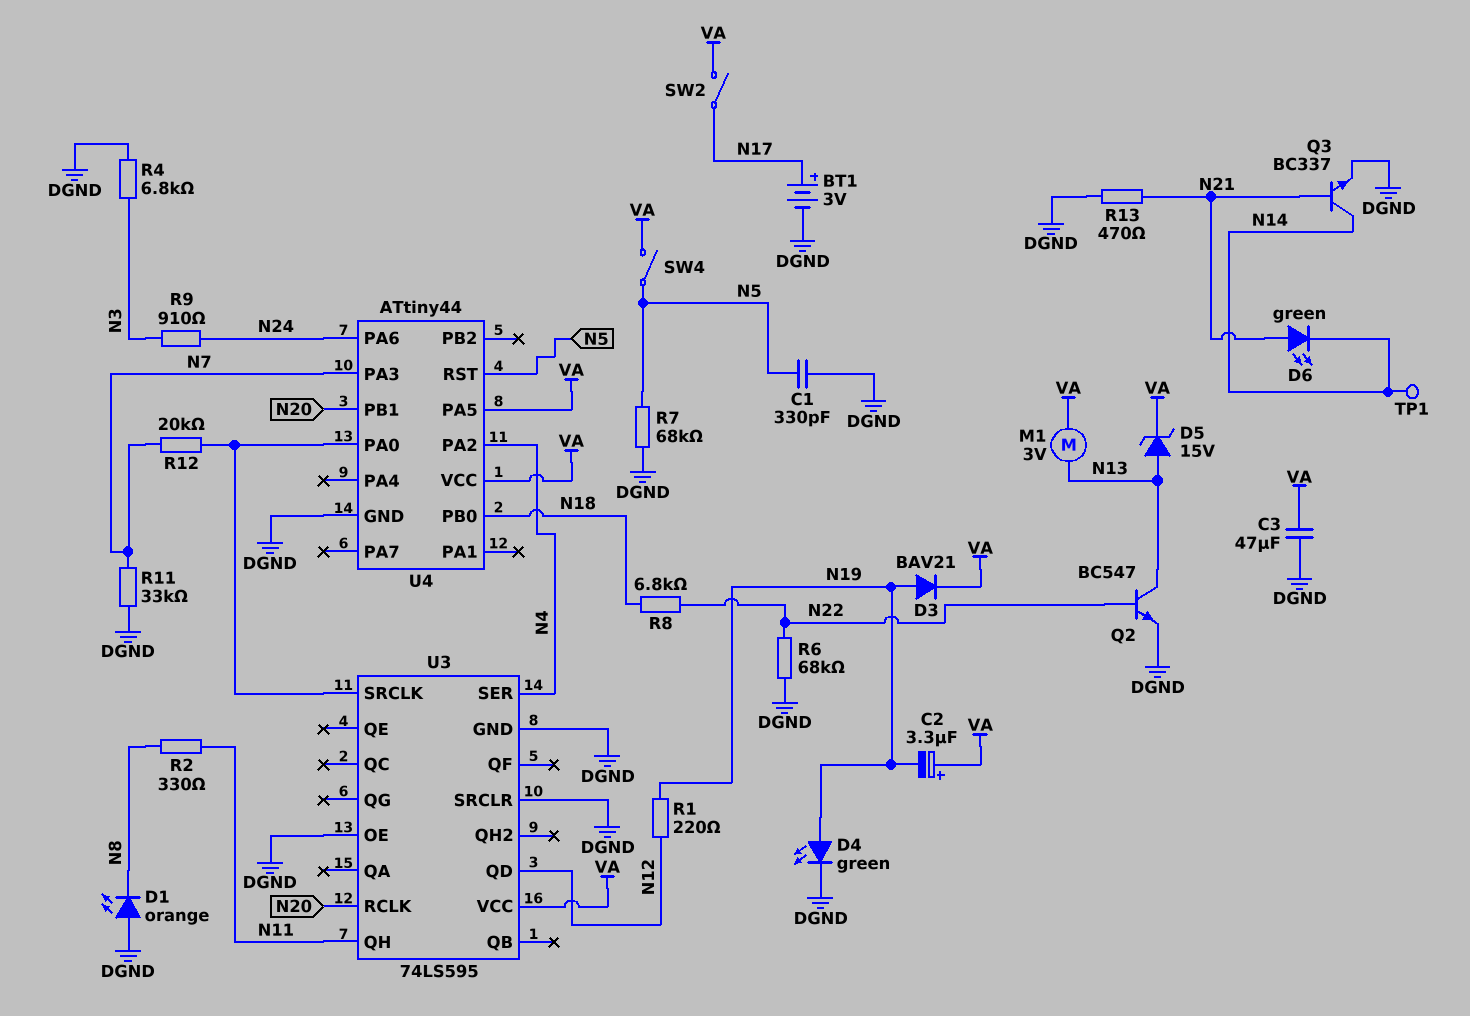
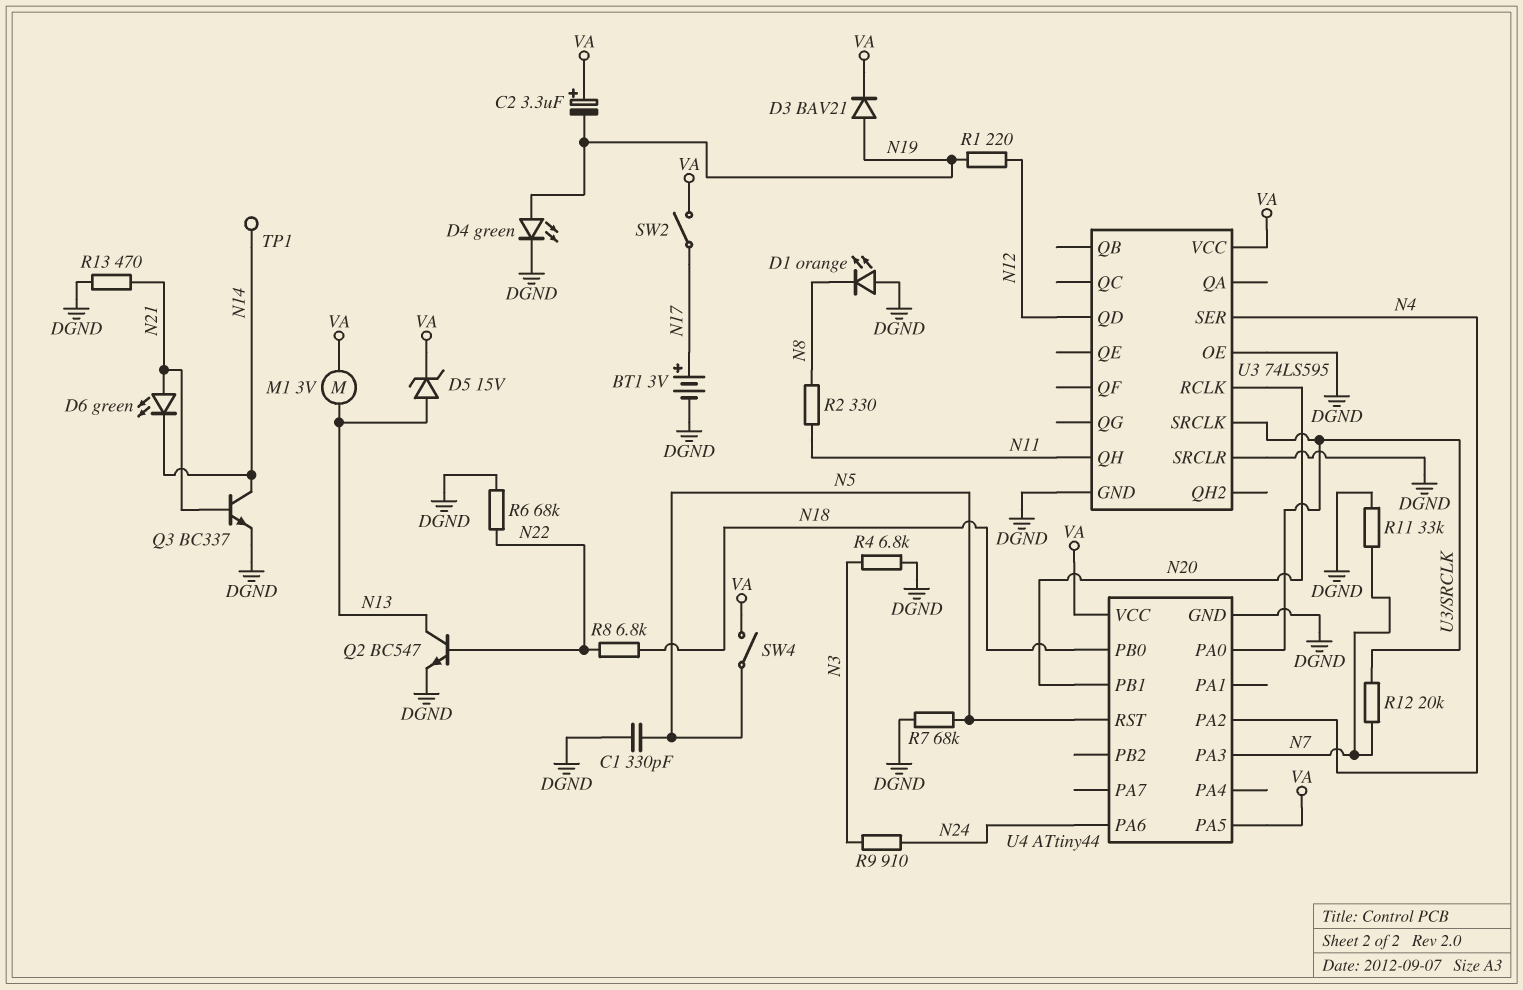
C3: 47uF (DGND, VA) -> none

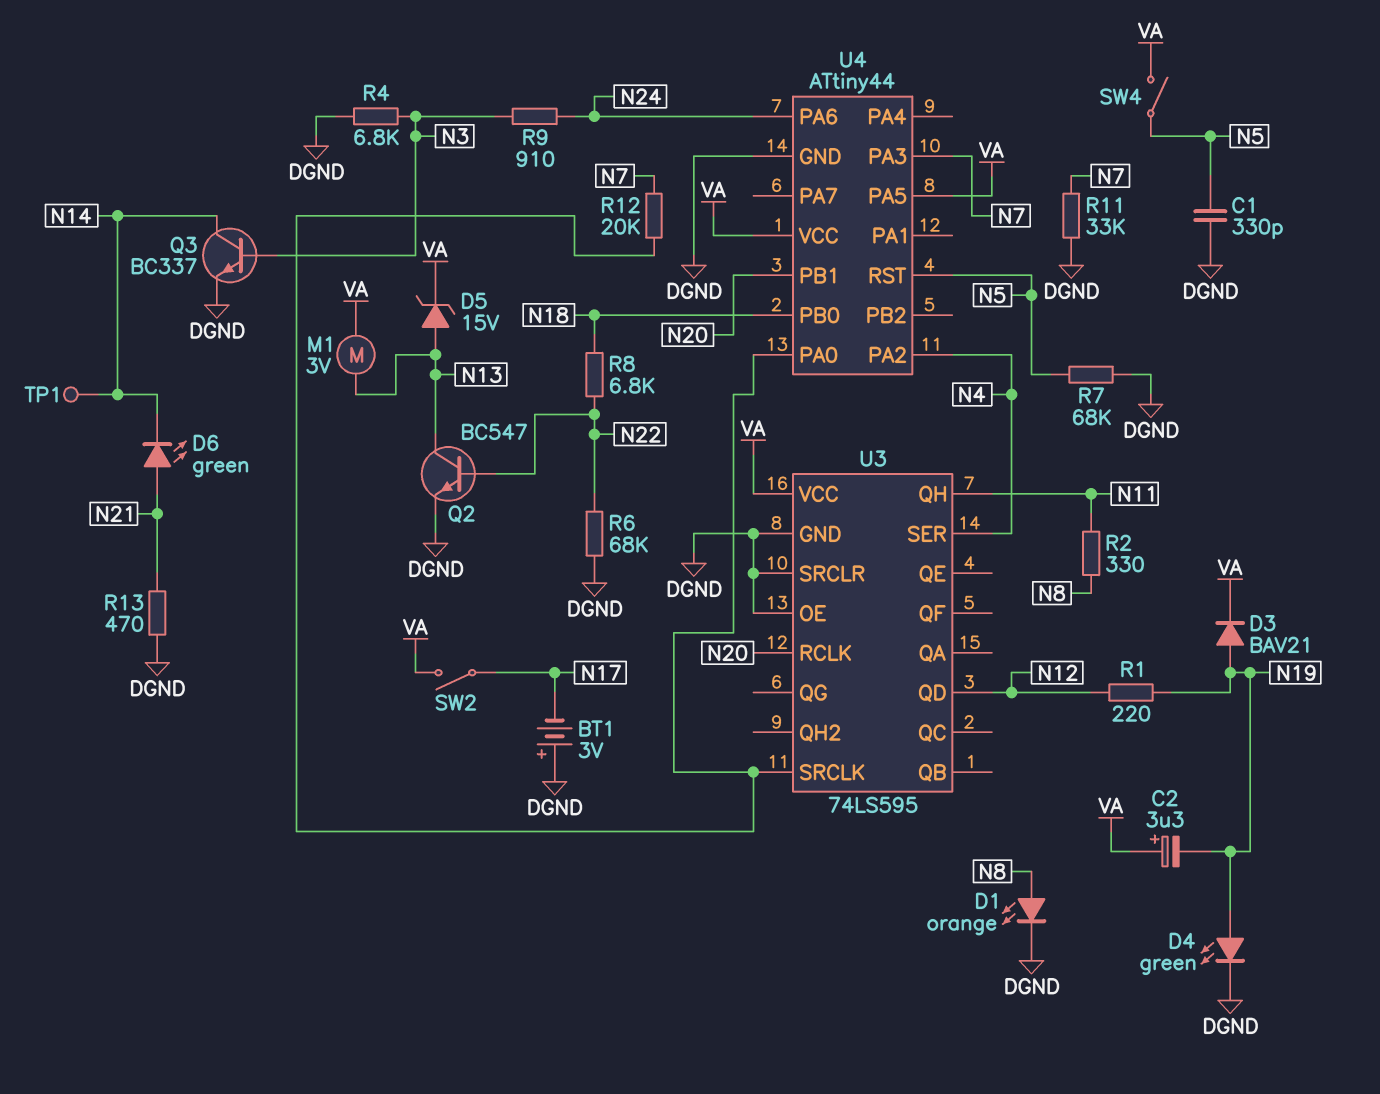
BT1: 3V (plus N17, minus DGND) -> 3V (plus DGND, minus N17)
D1: LED orange (A DGND, K N8) -> LED orange (A N8, K DGND)
Q3: NPN BC337 (B N21, C N14, E DGND) -> NPN BC337 (B N3, C N14, E DGND)

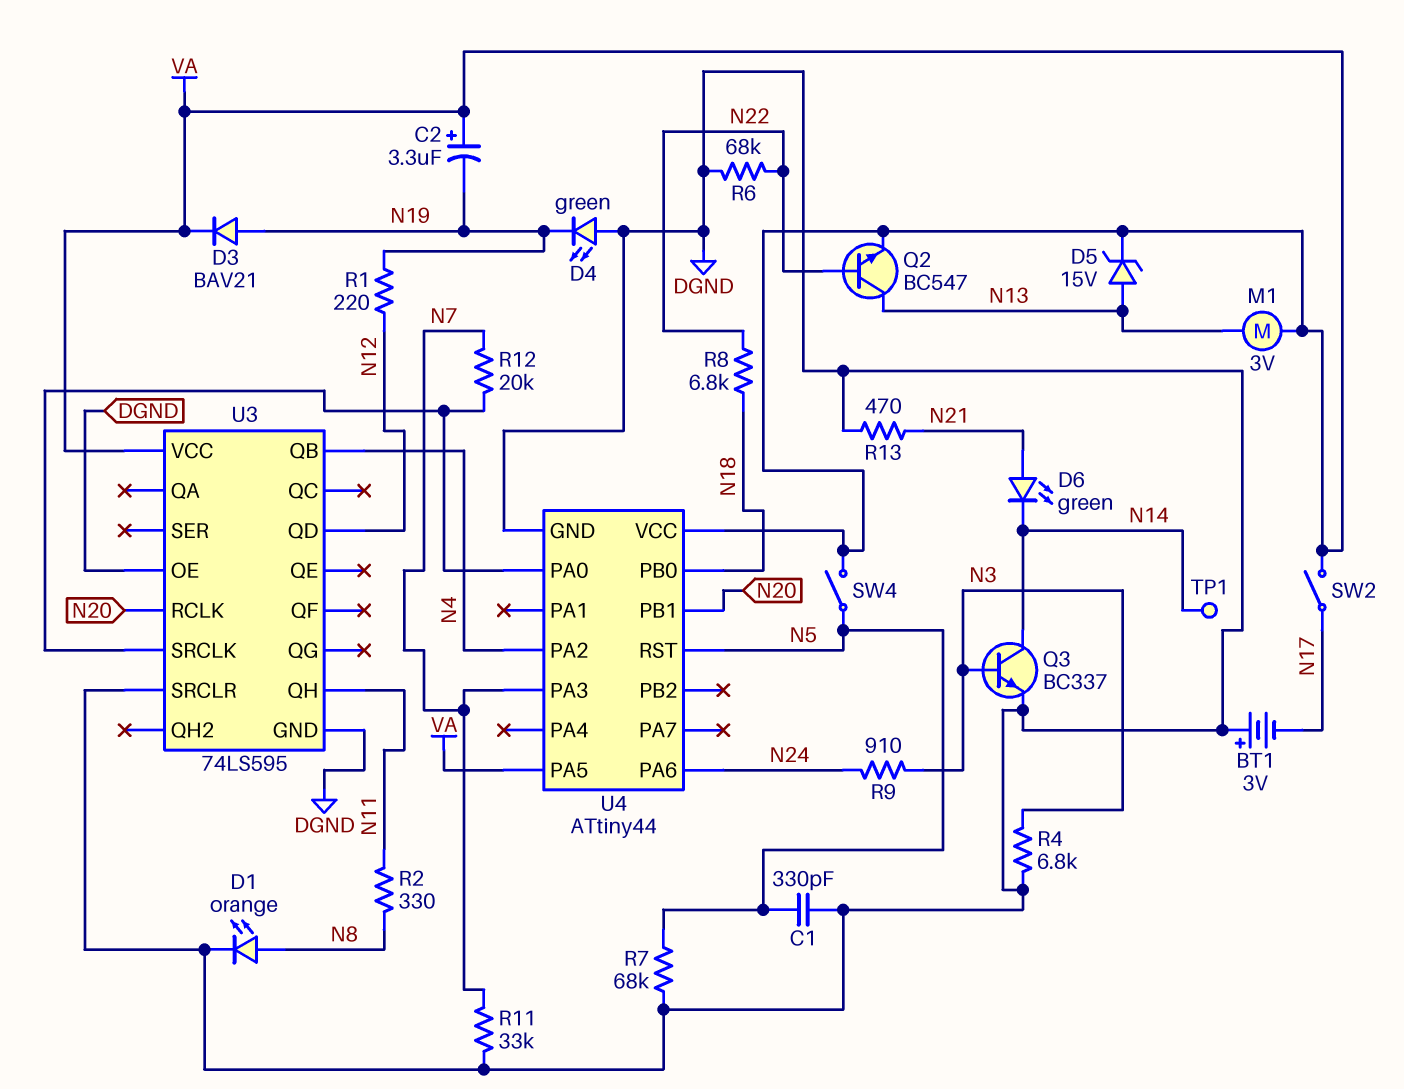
D4: LED green (A N19, K DGND) -> LED green (A DGND, K N19)
Q2: NPN BC547 (B N22, C N13, E DGND) -> NPN BC547 (B N22, C N13, E VA)
U3 pin QB: none -> N4
U3 pin SER: N4 -> none

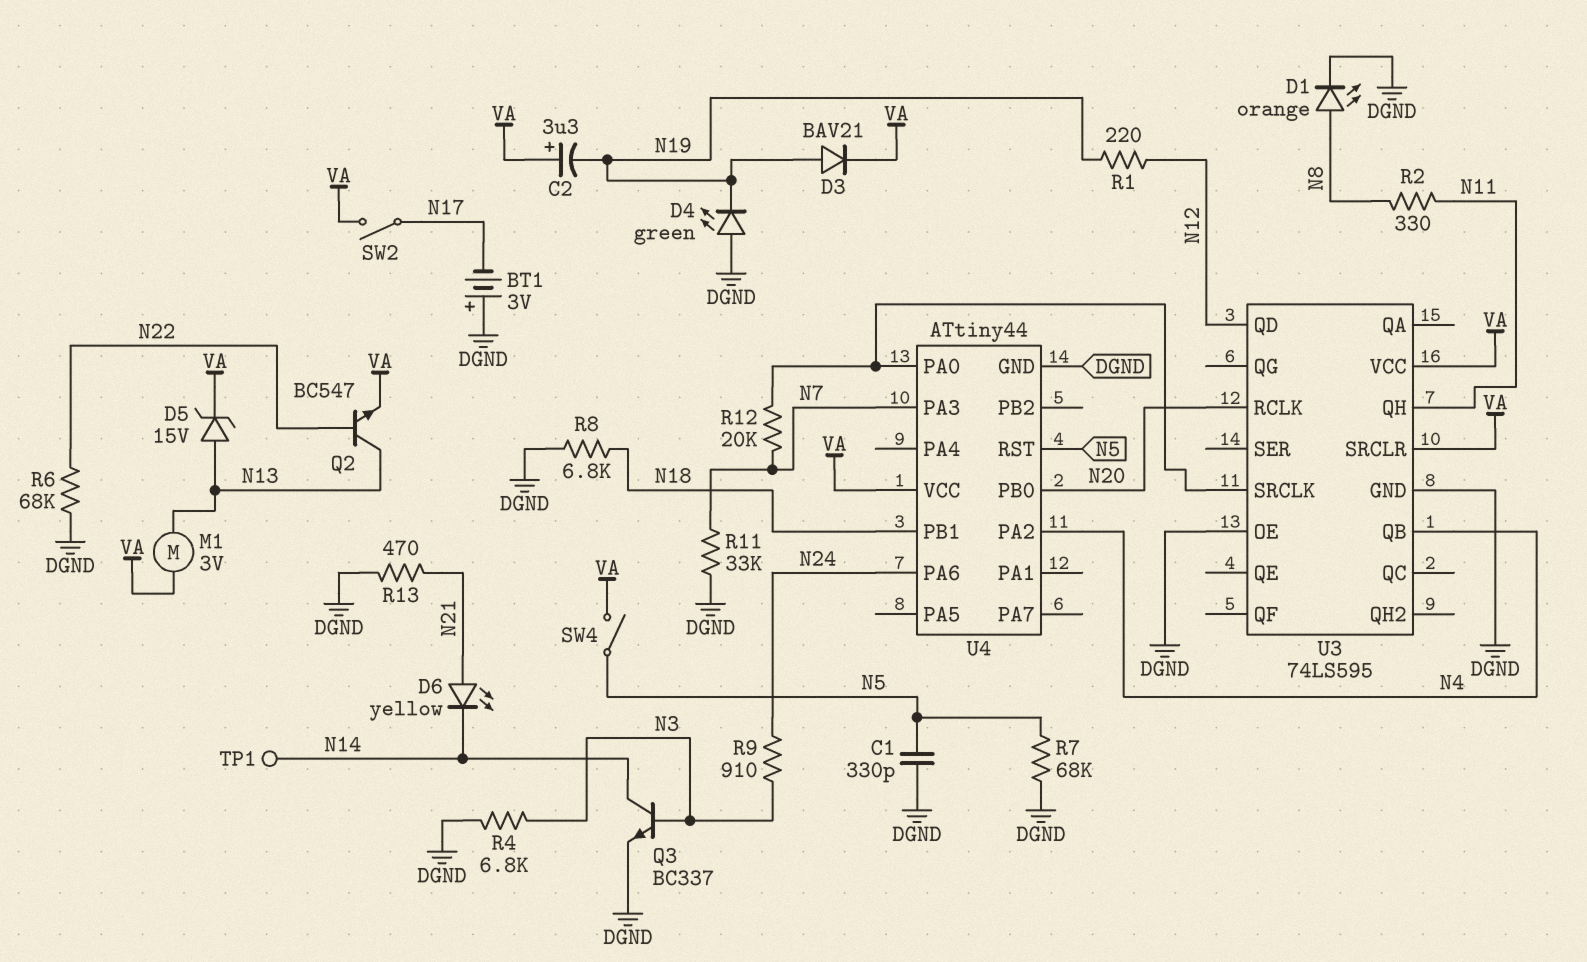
D6: LED green (A N21, K N14) -> LED yellow (A N21, K N14)
R8: 6.8k (N18, N22) -> 6.8k (DGND, N18)
U3 pin SRCLR: DGND -> VA
U4 pin PA5: VA -> none
U4 pin PB0: N18 -> N20
U4 pin PB1: N20 -> N18

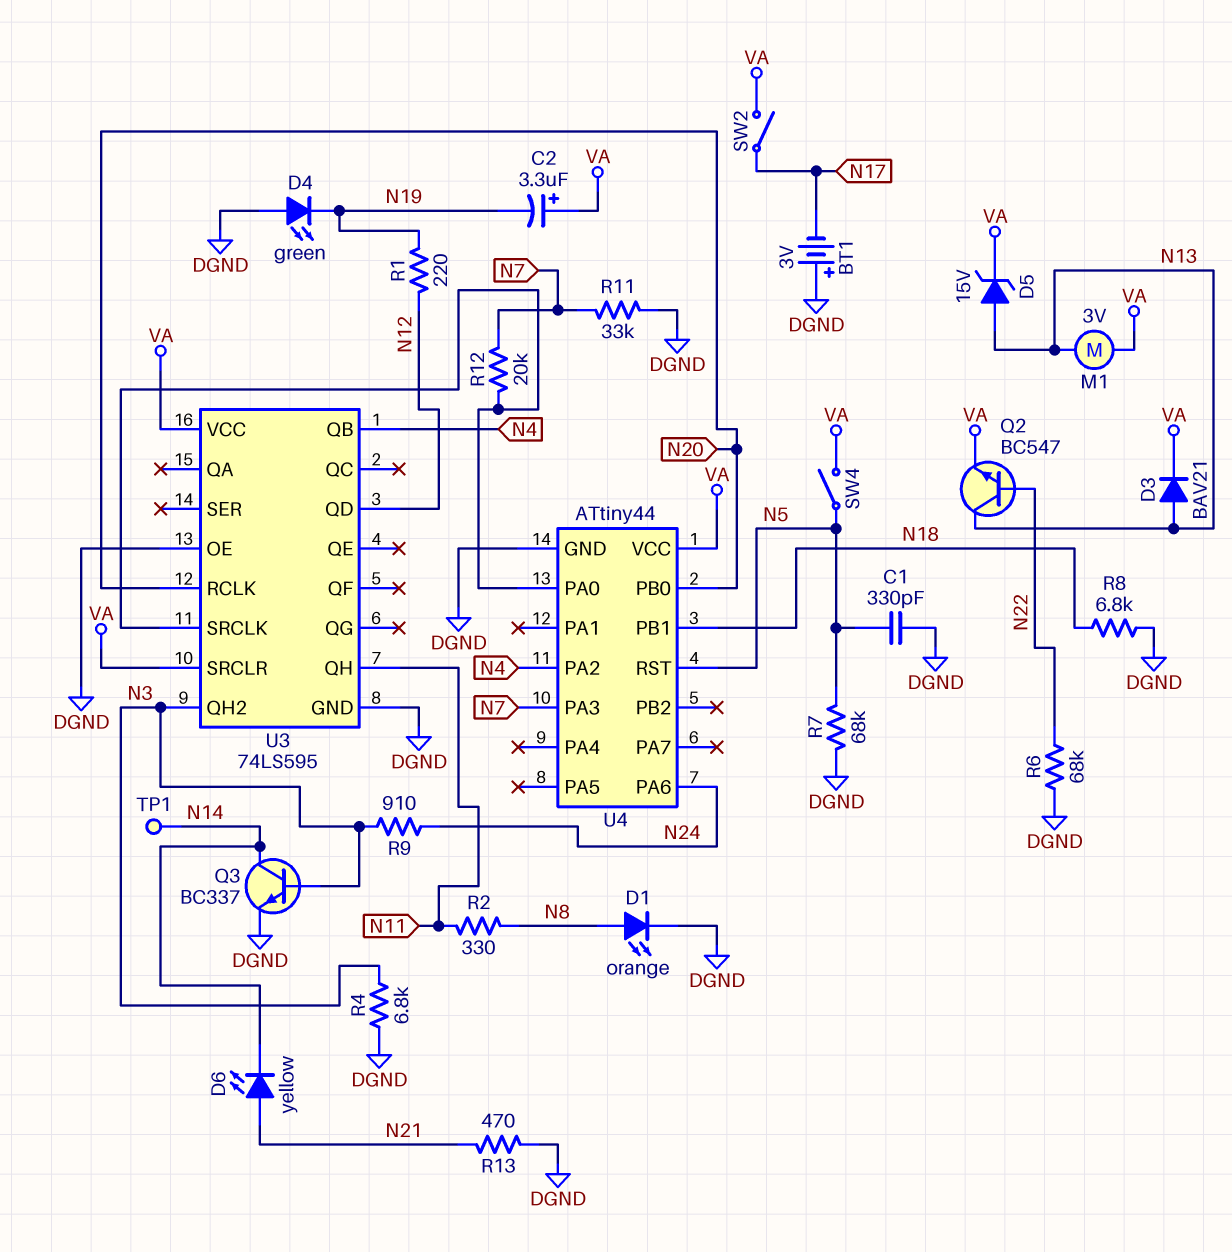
D3: diode BAV21 (A N19, K VA) -> diode BAV21 (A N13, K VA)
U3 pin QH2: none -> N3

